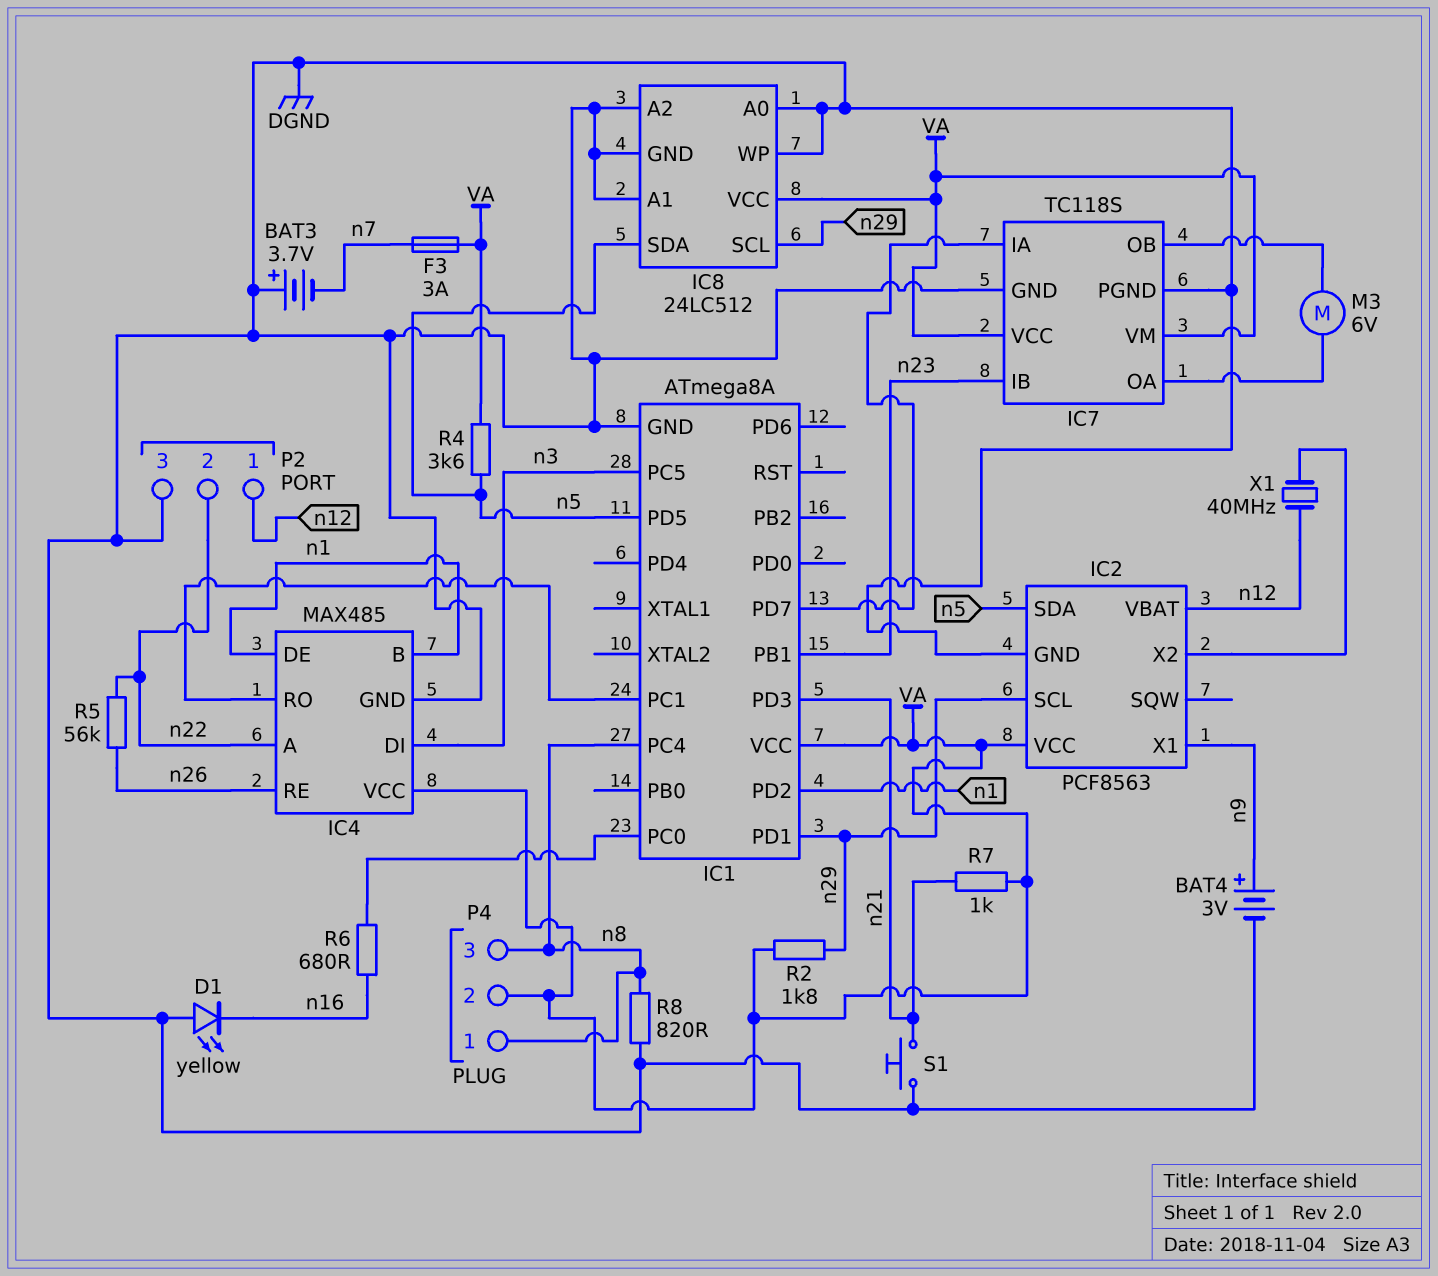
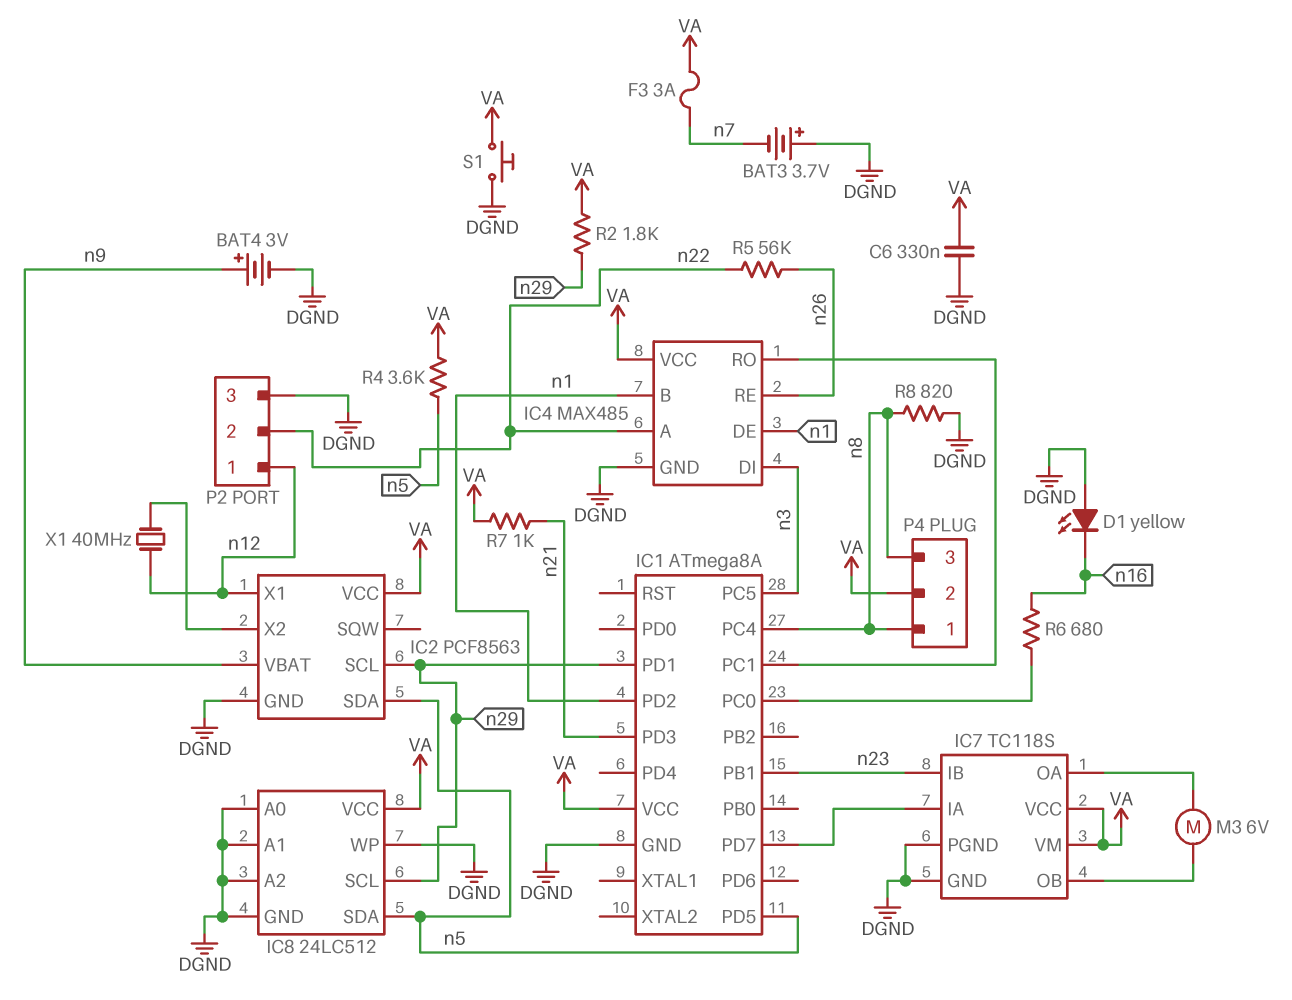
C6: none -> 330nF (DGND, VA)
IC2 pin VBAT: n12 -> n9
IC2 pin X1: n9 -> n12
S1: button (DGND, n21) -> button (DGND, VA)

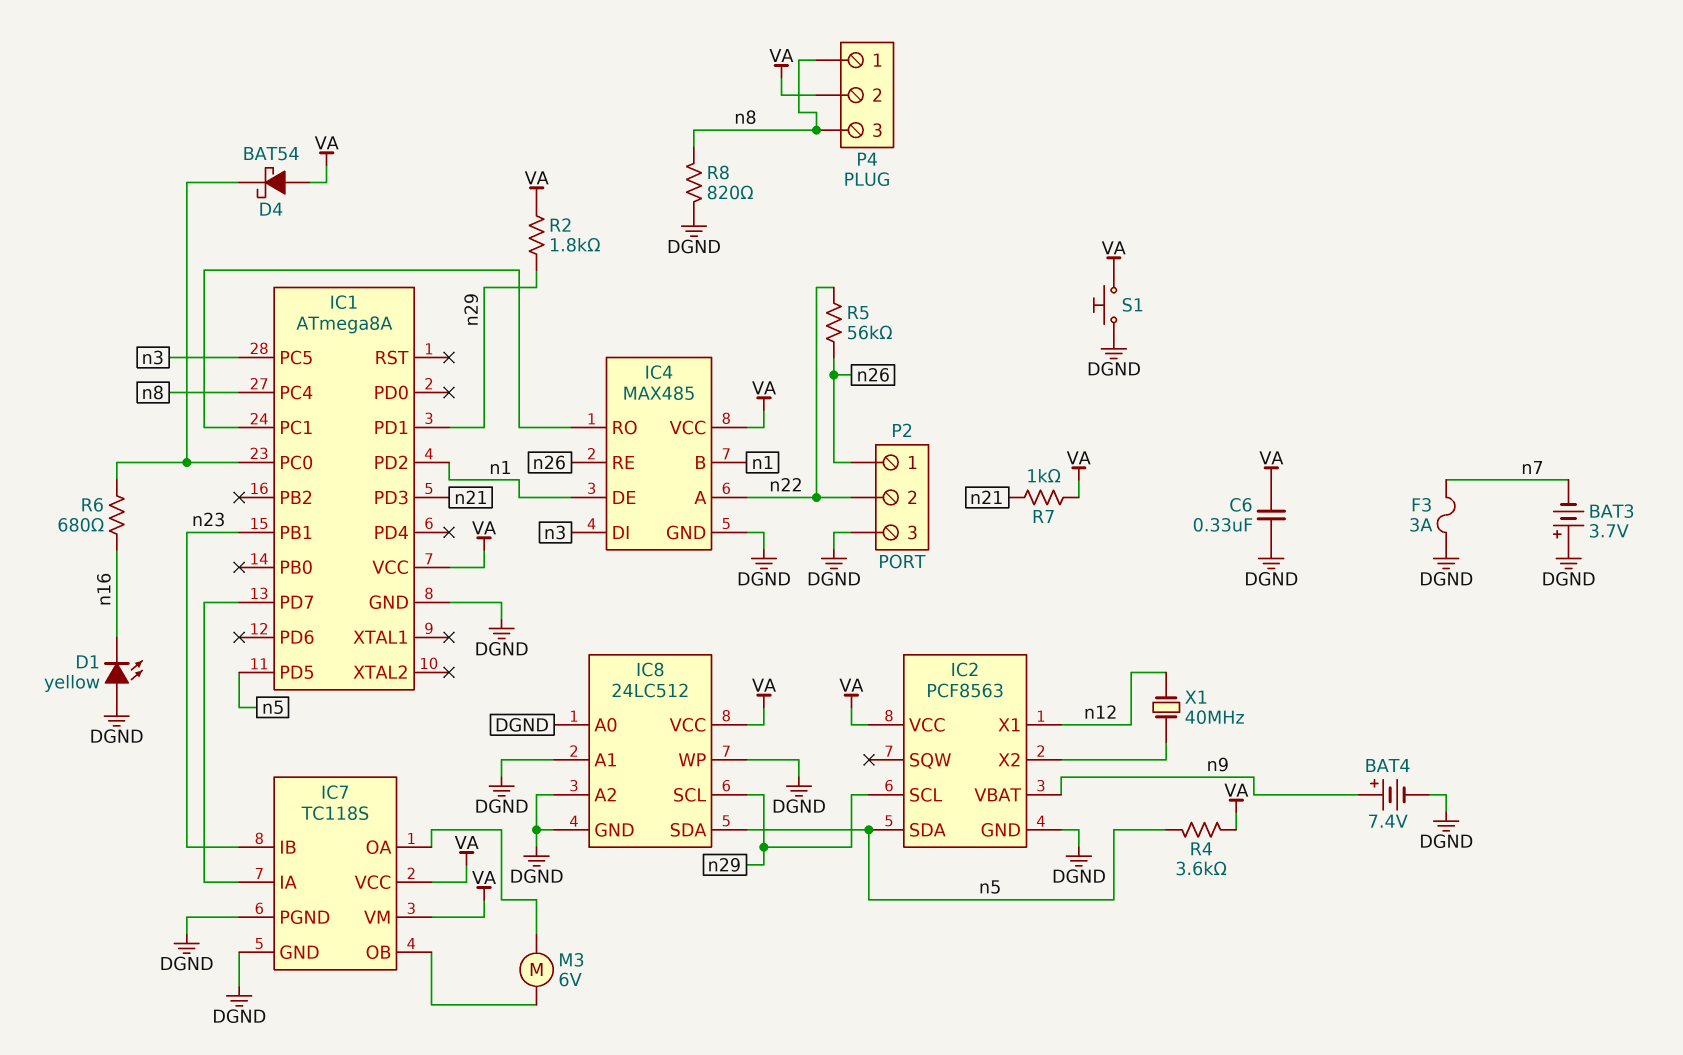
BAT4: 3V (plus n9, minus DGND) -> 7.4V (plus n9, minus DGND)
D4: none -> schottky BAT54 (A VA, K IC1/PC0)
F3: 3A (VA, n7) -> 3A (DGND, n7)
P2 pin 1: n12 -> n26

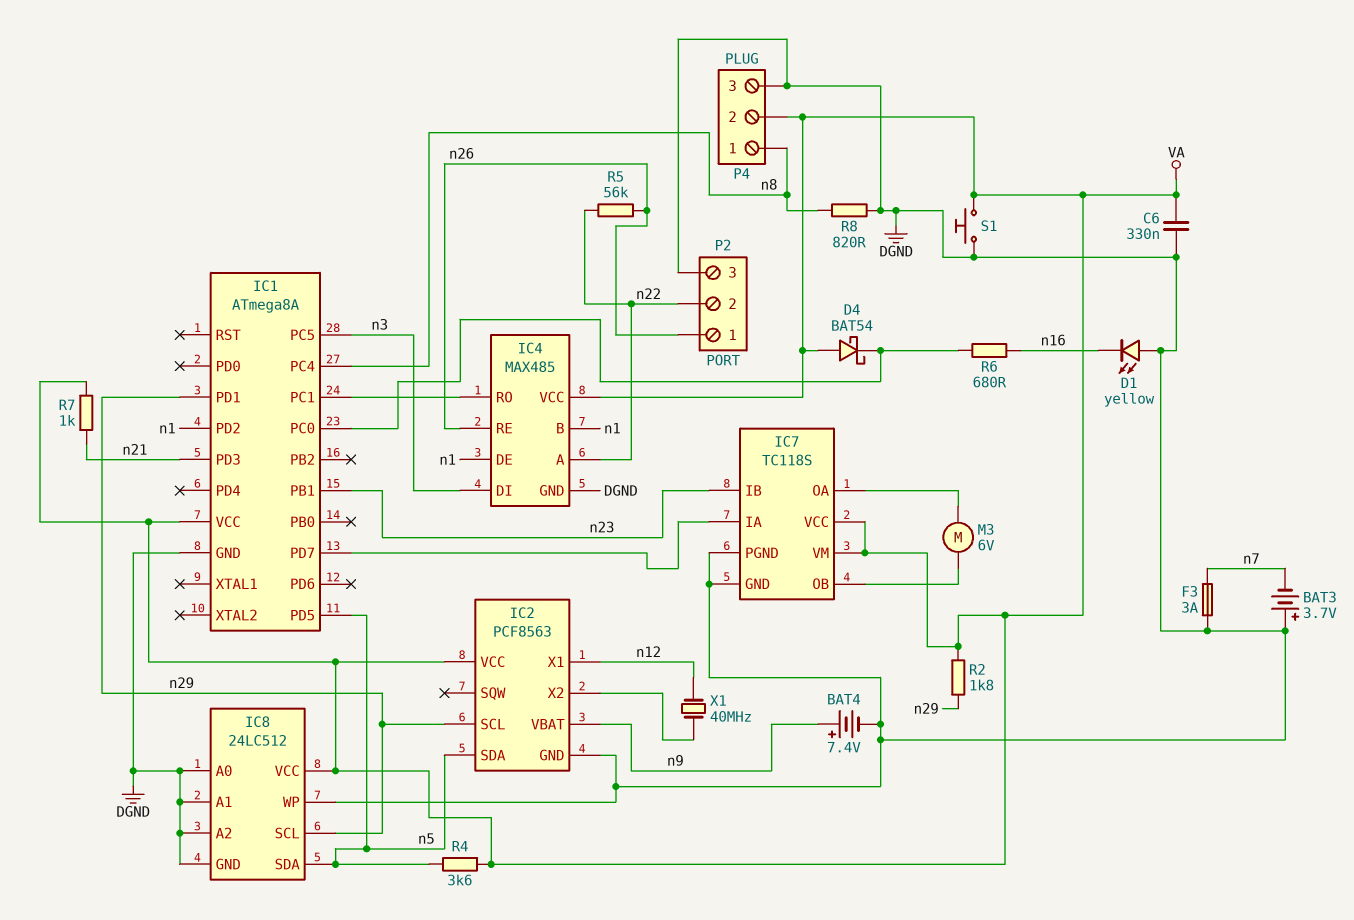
P4 pin 3: n8 -> DGND

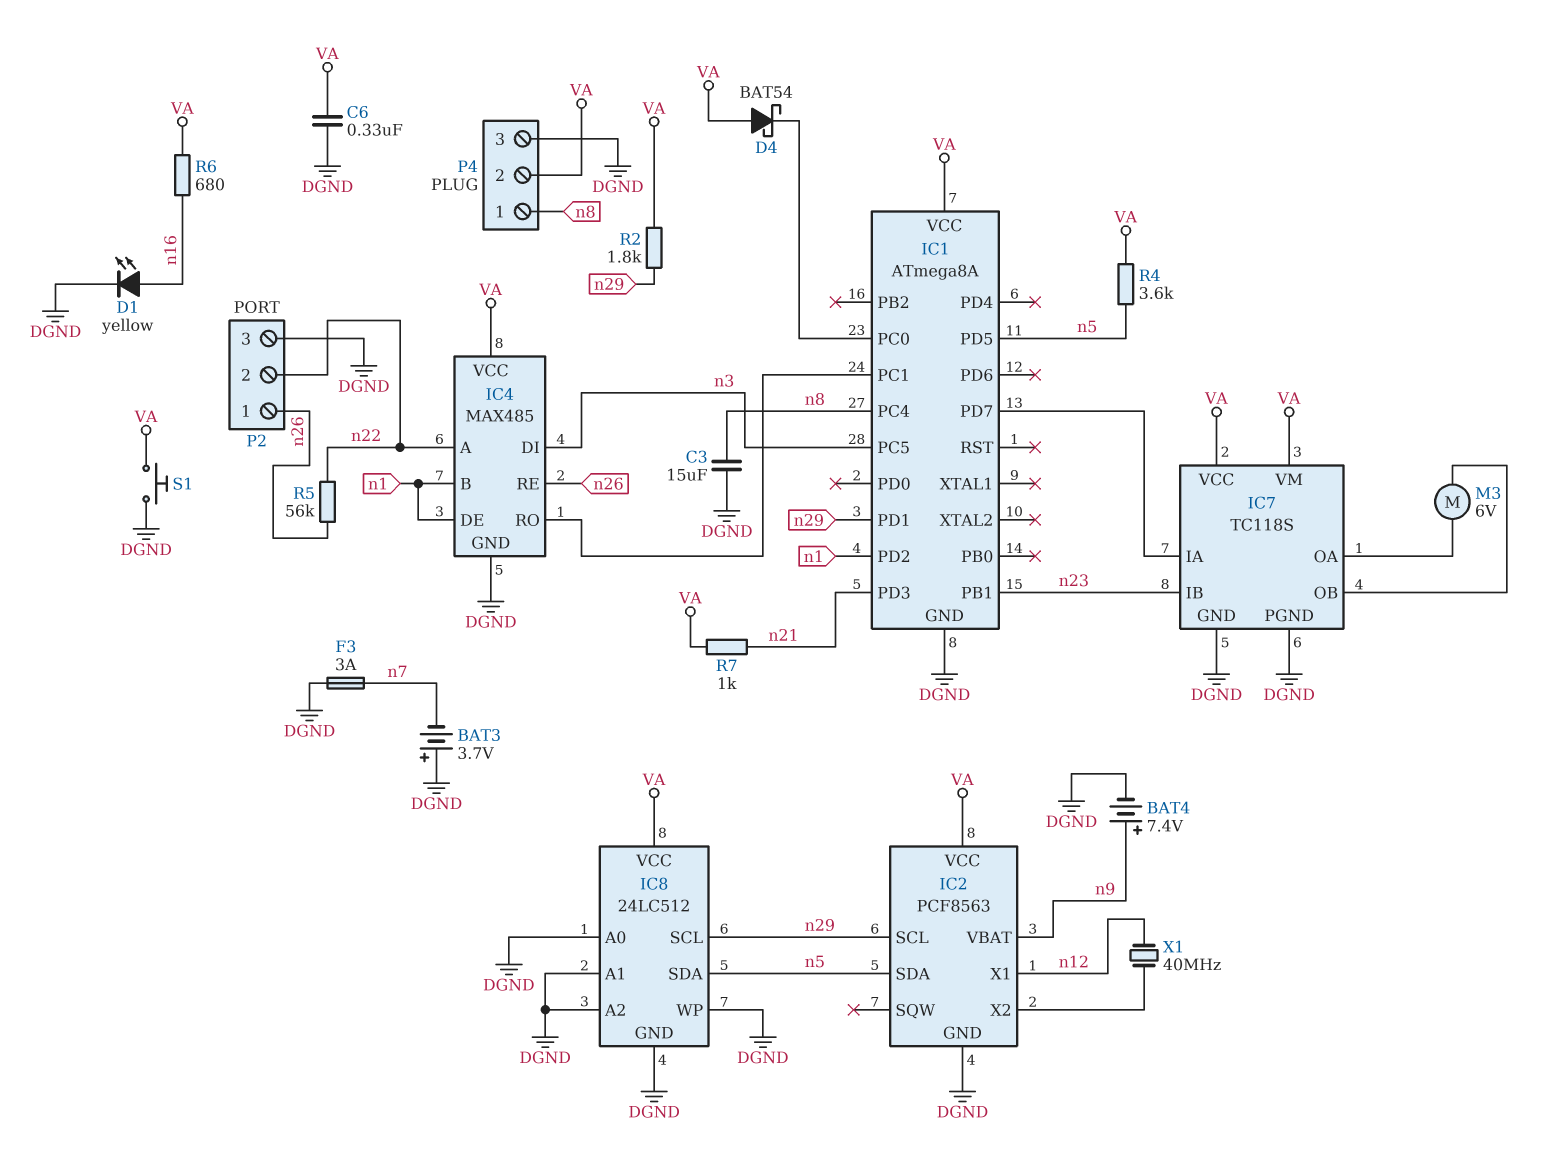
C3: none -> 15uF (DGND, n8)
D1: LED yellow (A DGND, K n16) -> LED yellow (A n16, K DGND)
R6: 680 (IC1/PC0, n16) -> 680 (VA, n16)
R8: 820 (DGND, n8) -> none

